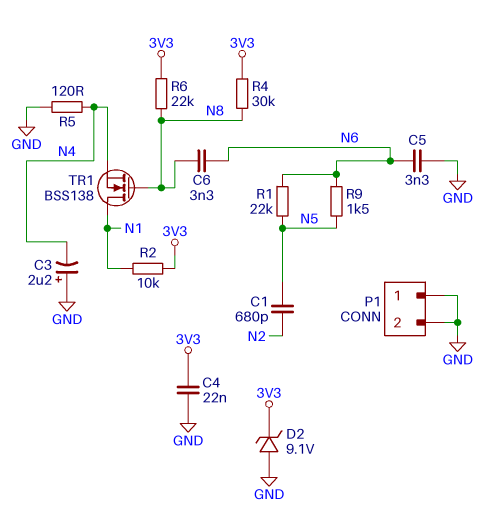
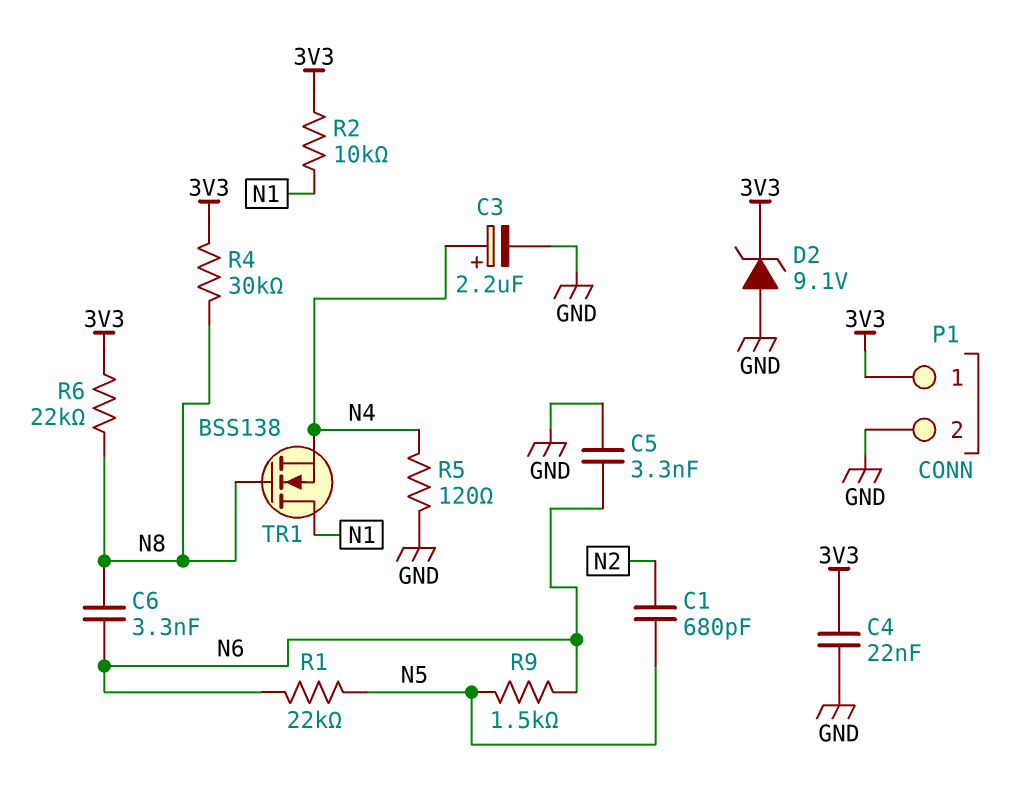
C3: 2.2uF (plus GND, minus N4) -> 2.2uF (plus N4, minus GND)
P1 pin 1: GND -> 3V3

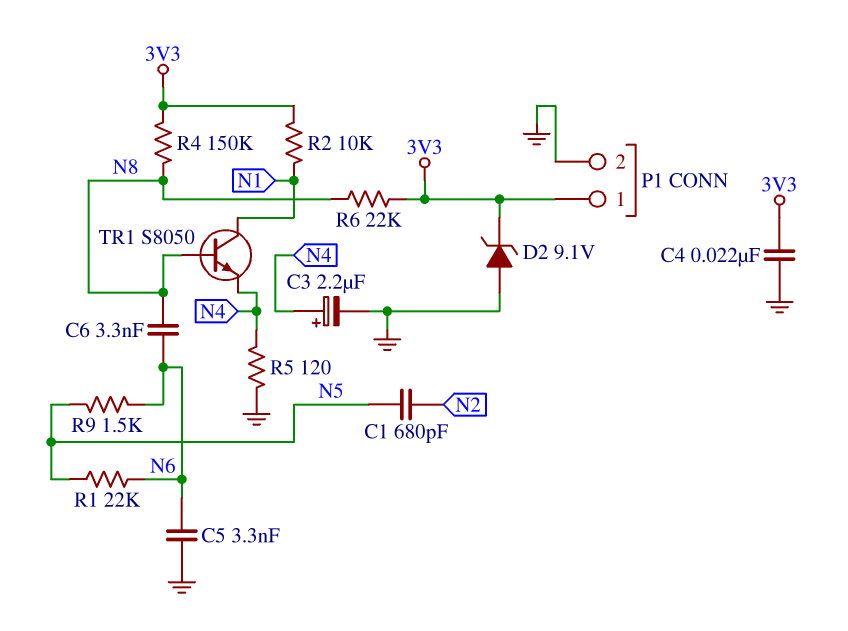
R4: 30k (3V3, N8) -> 150k (3V3, N8)
TR1: NMOS BSS138 (G N8, D N1, S N4) -> NPN S8050 (B N8, C N1, E N4)

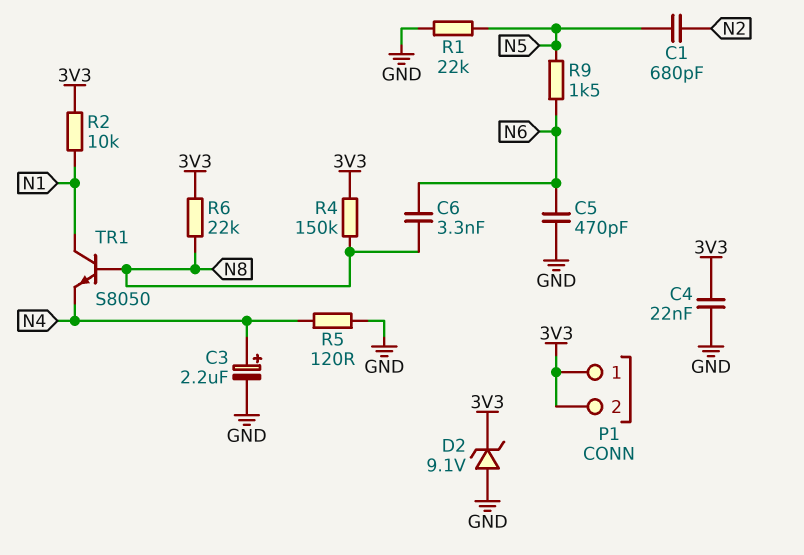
C5: 3.3nF (GND, N6) -> 470pF (GND, N6)
P1 pin 2: GND -> 3V3
R1: 22k (N5, N6) -> 22k (GND, N5)

